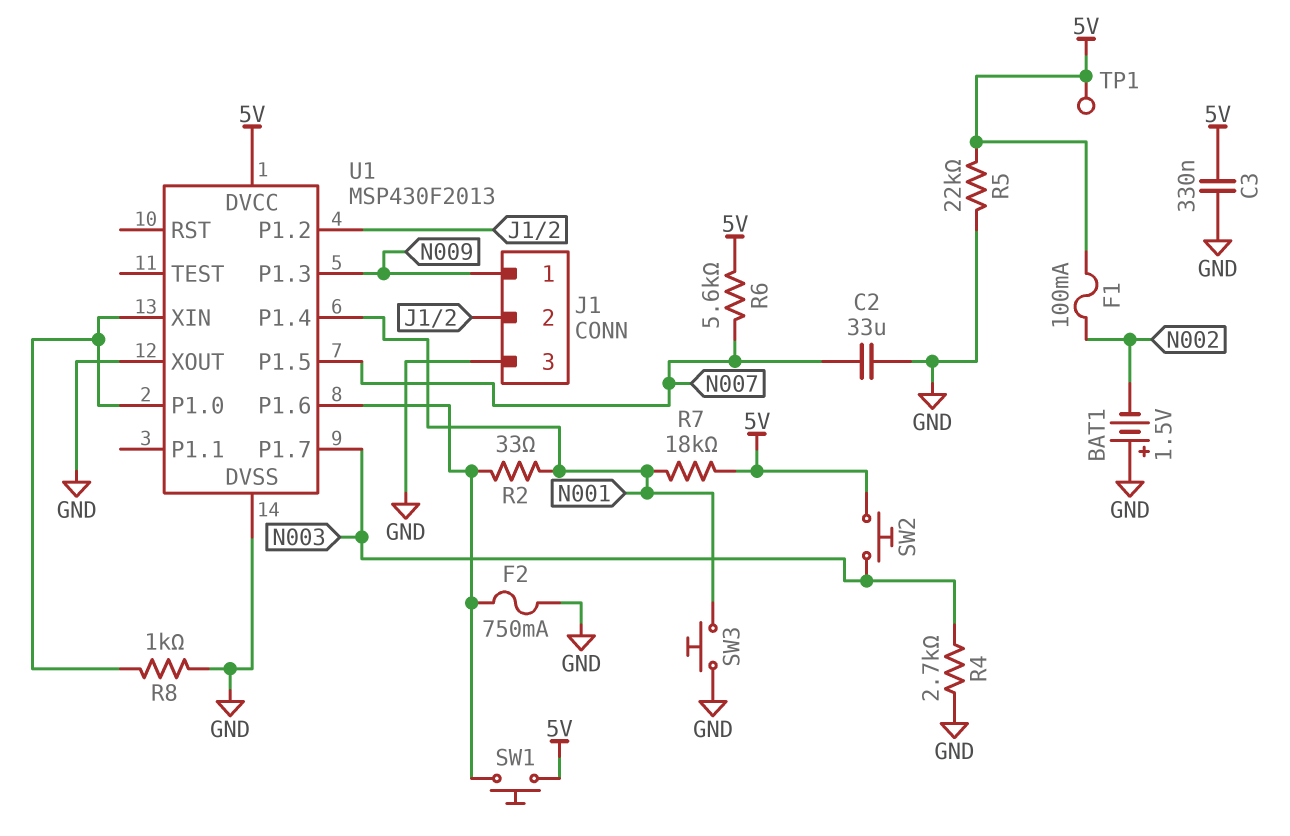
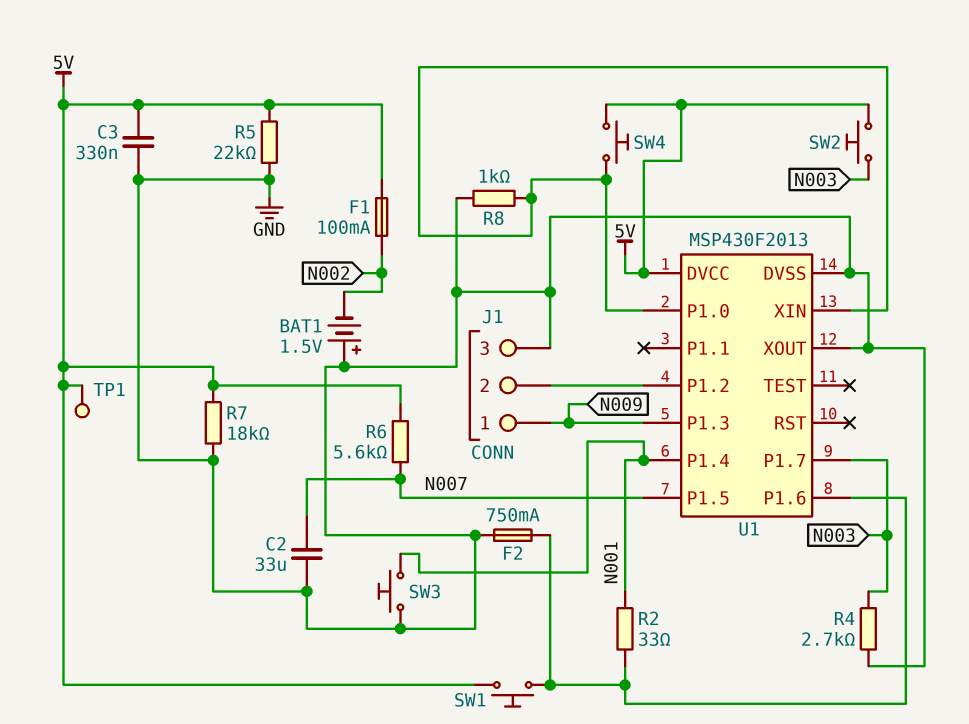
R7: 18k (5V, N001) -> 18k (5V, GND)
SW4: none -> button (5V, U1/P1.0)

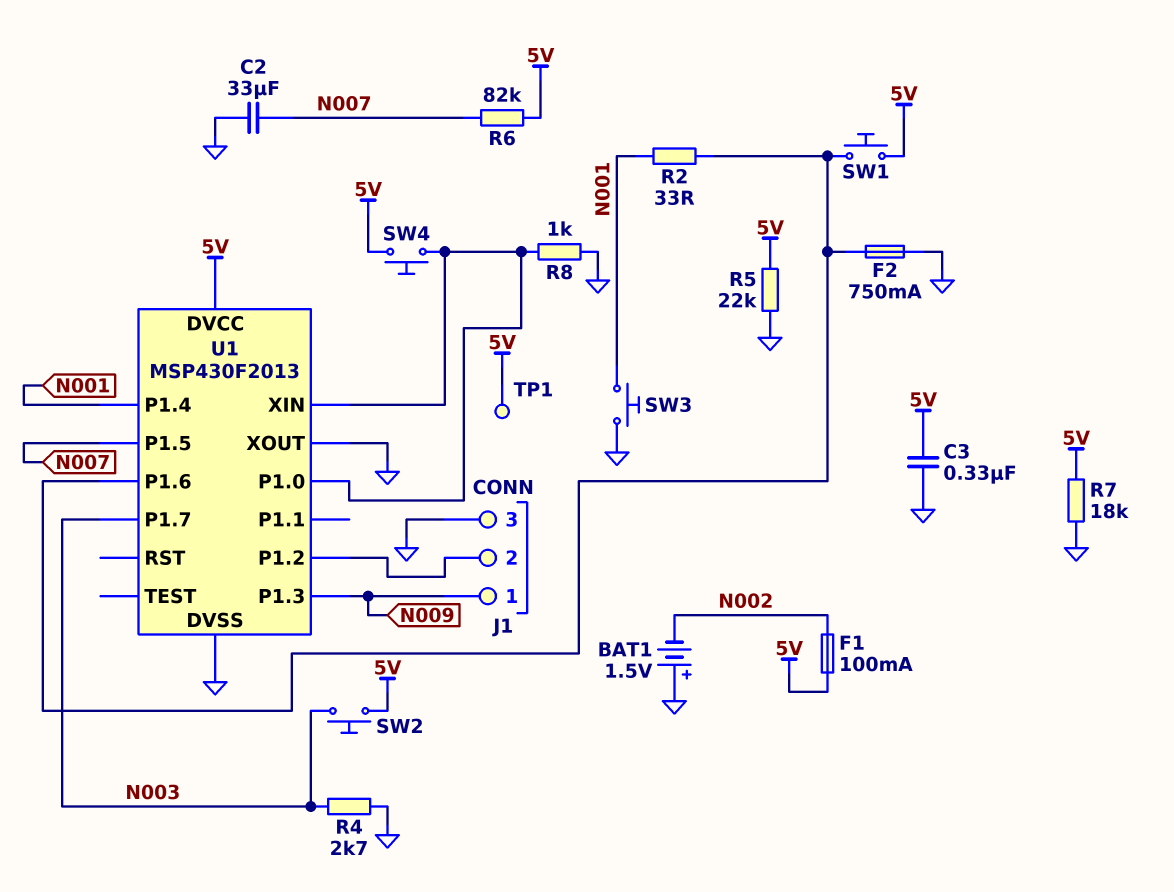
R6: 5.6k (5V, N007) -> 82k (5V, N007)

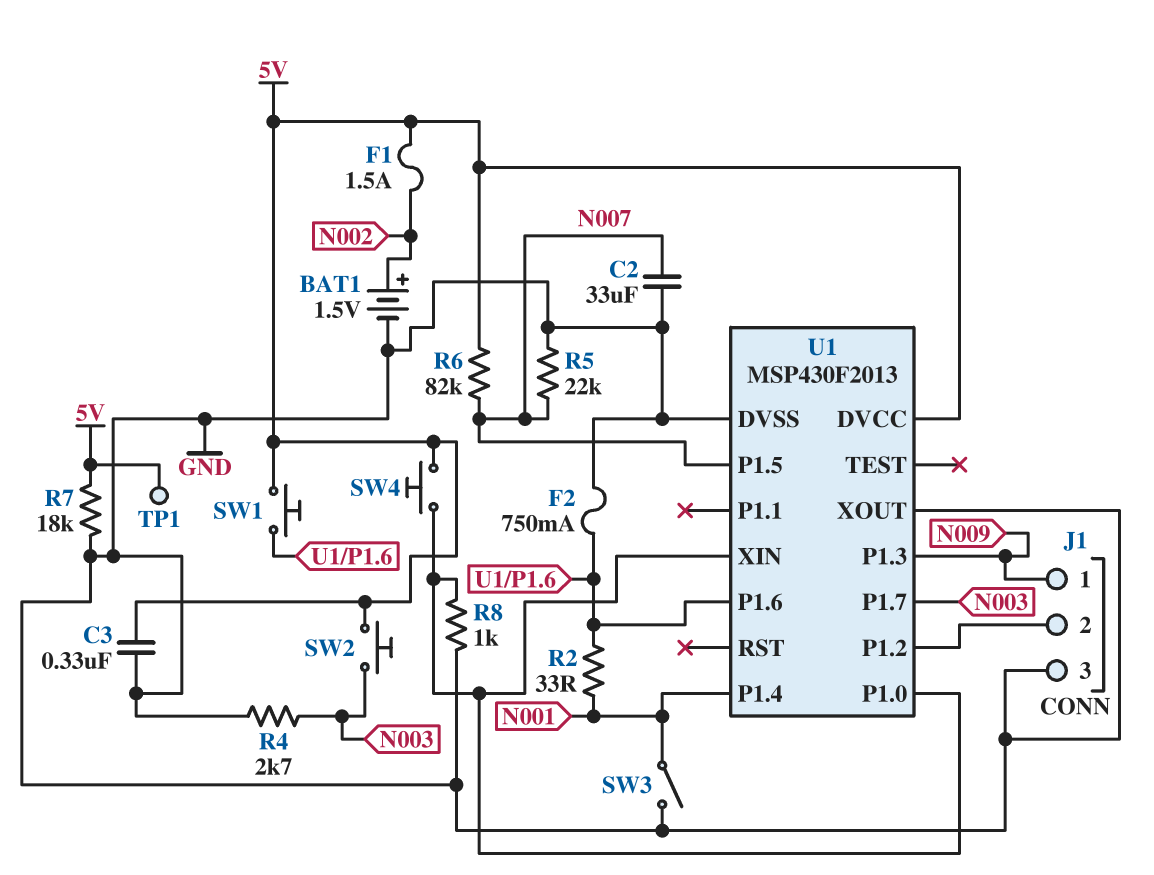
BAT1: 1.5V (plus GND, minus N002) -> 1.5V (plus N002, minus GND)
F1: 100mA (5V, N002) -> 1.5A (5V, N002)
R5: 22k (5V, GND) -> 22k (GND, N007)
SW3: button (GND, N001) -> switch (GND, N001)

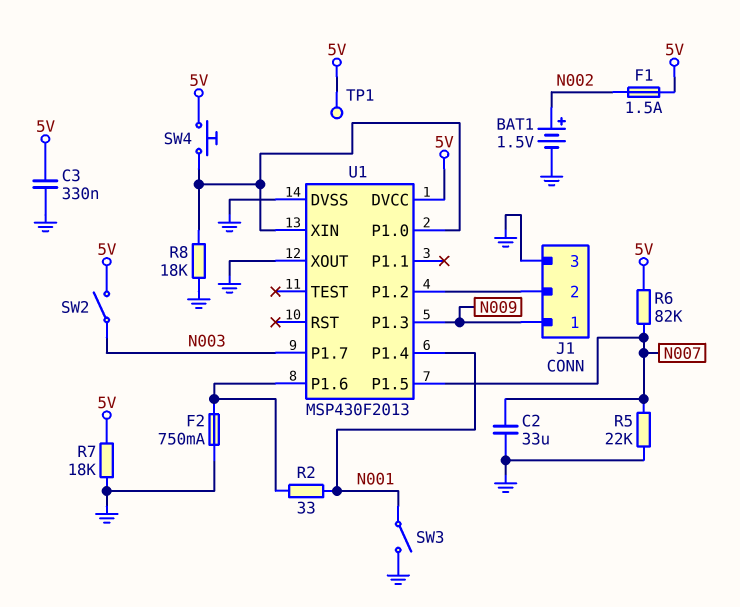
R4: 2.7k (GND, N003) -> none
R8: 1k (GND, U1/P1.0) -> 18k (GND, U1/P1.0)
SW1: button (5V, U1/P1.6) -> none
SW2: button (5V, N003) -> switch (5V, N003)

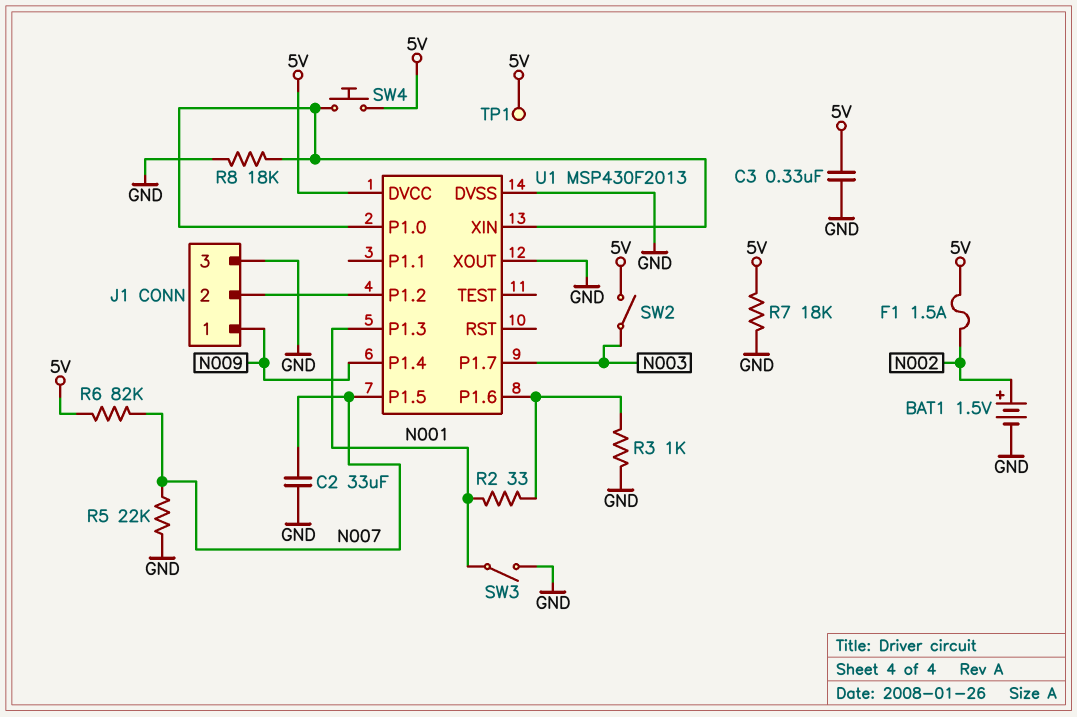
F2: 750mA (GND, U1/P1.6) -> none
R3: none -> 1k (GND, U1/P1.6)
U1 pin P1.3: N009 -> N001
U1 pin P1.4: N001 -> N009

